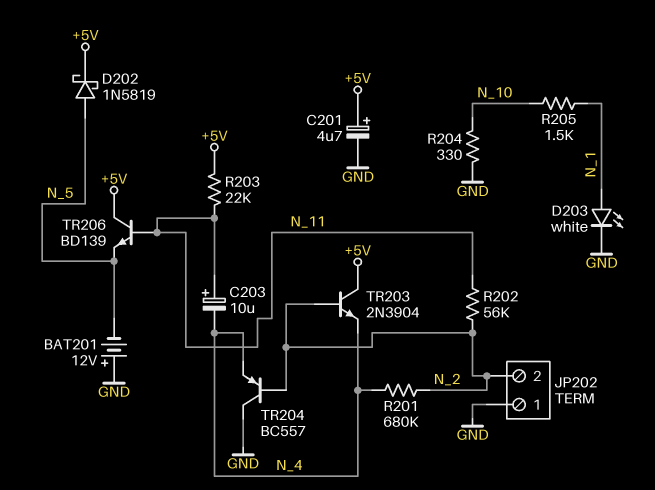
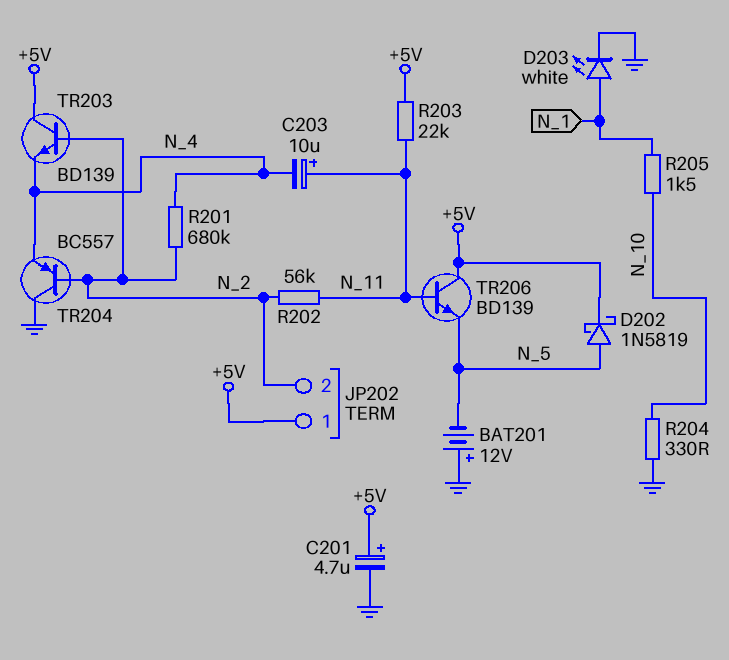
JP202 pin 1: GND -> +5V
TR203: NPN 2N3904 (B N_2, C +5V, E N_4) -> NPN BD139 (B N_2, C +5V, E N_4)

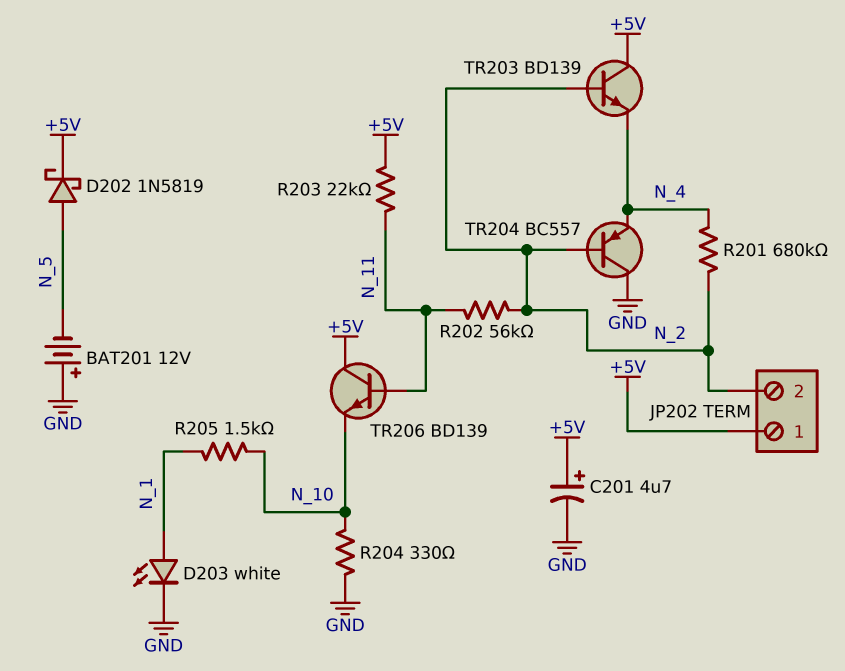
C203: 10uF (plus N_11, minus N_4) -> none
TR206: NPN BD139 (B N_11, C +5V, E N_5) -> NPN BD139 (B N_11, C +5V, E N_10)

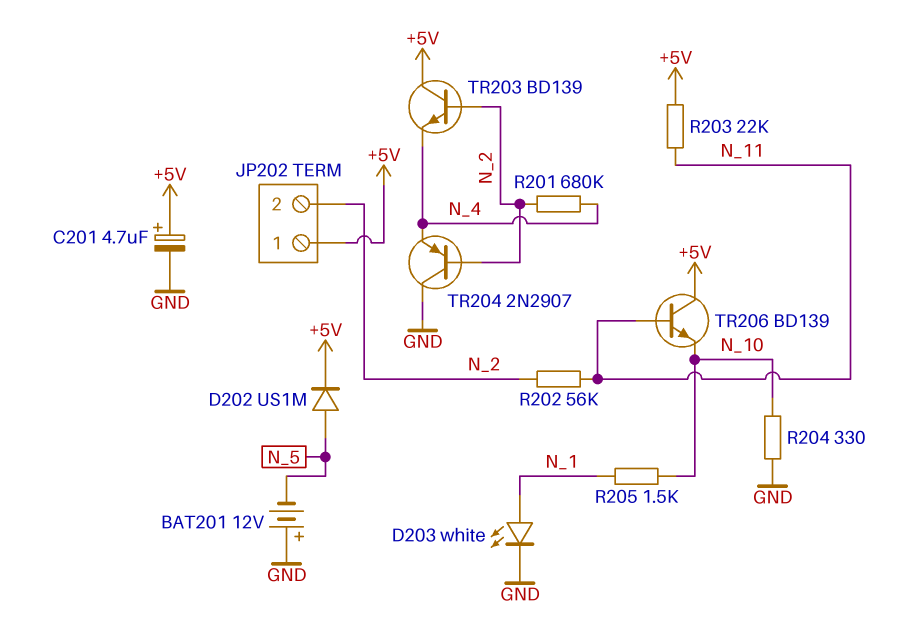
D202: schottky 1N5819 (A N_5, K +5V) -> diode US1M (A N_5, K +5V)
TR204: PNP BC557 (B N_2, C GND, E N_4) -> PNP 2N2907 (B N_2, C GND, E N_4)

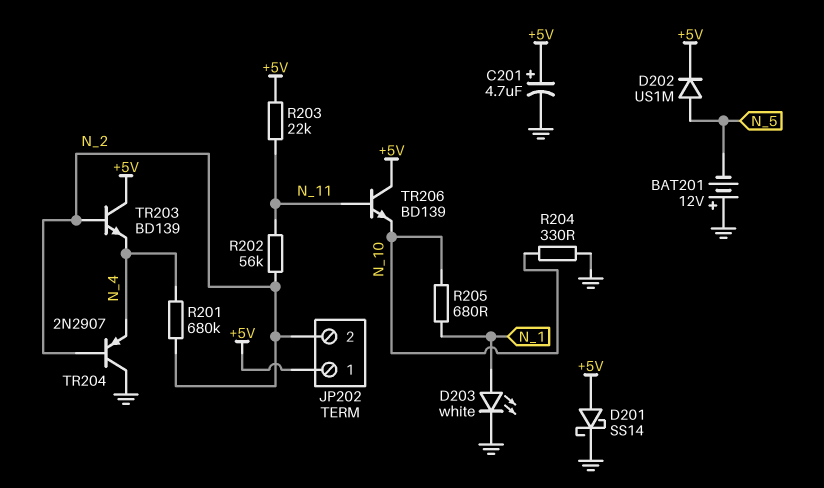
D201: none -> schottky SS14 (A +5V, K GND)
R205: 1.5k (N_1, N_10) -> 680 (N_1, N_10)

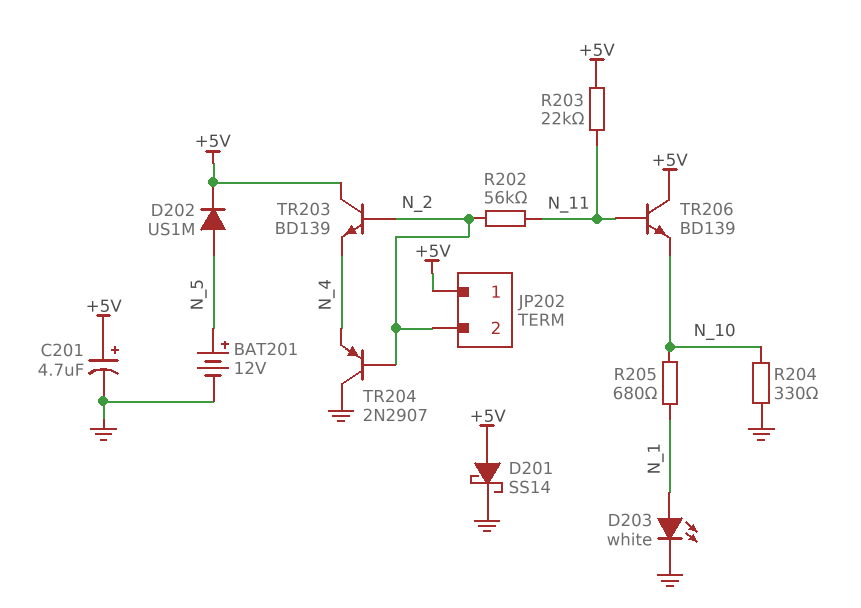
BAT201: 12V (plus GND, minus N_5) -> 12V (plus N_5, minus GND)
R201: 680k (N_2, N_4) -> none

